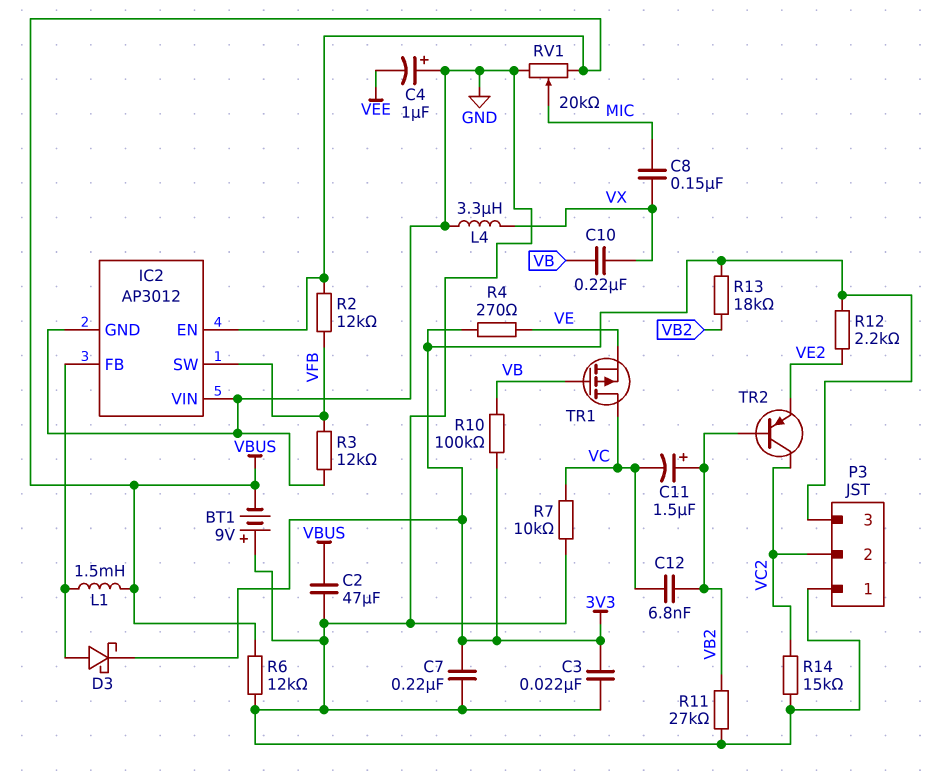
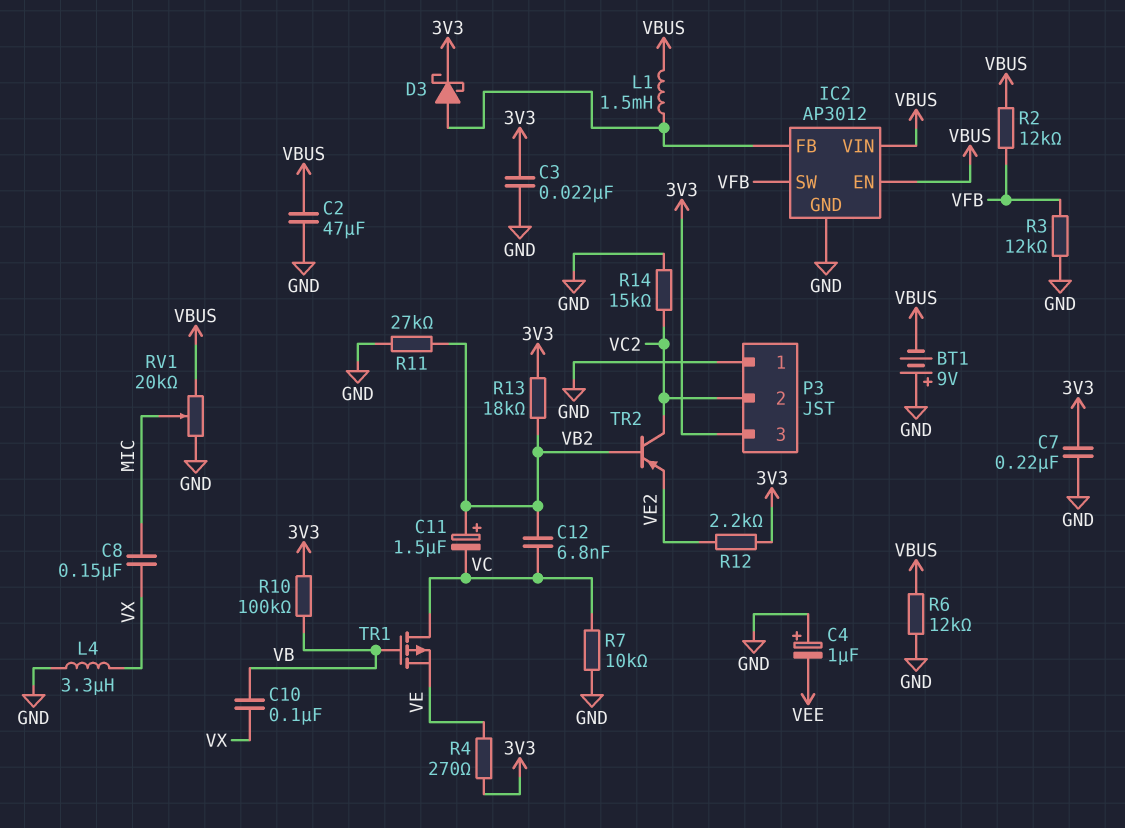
C10: 220nF (VB, VX) -> 100nF (VB, VX)
IC2 pin VIN: GND -> VBUS

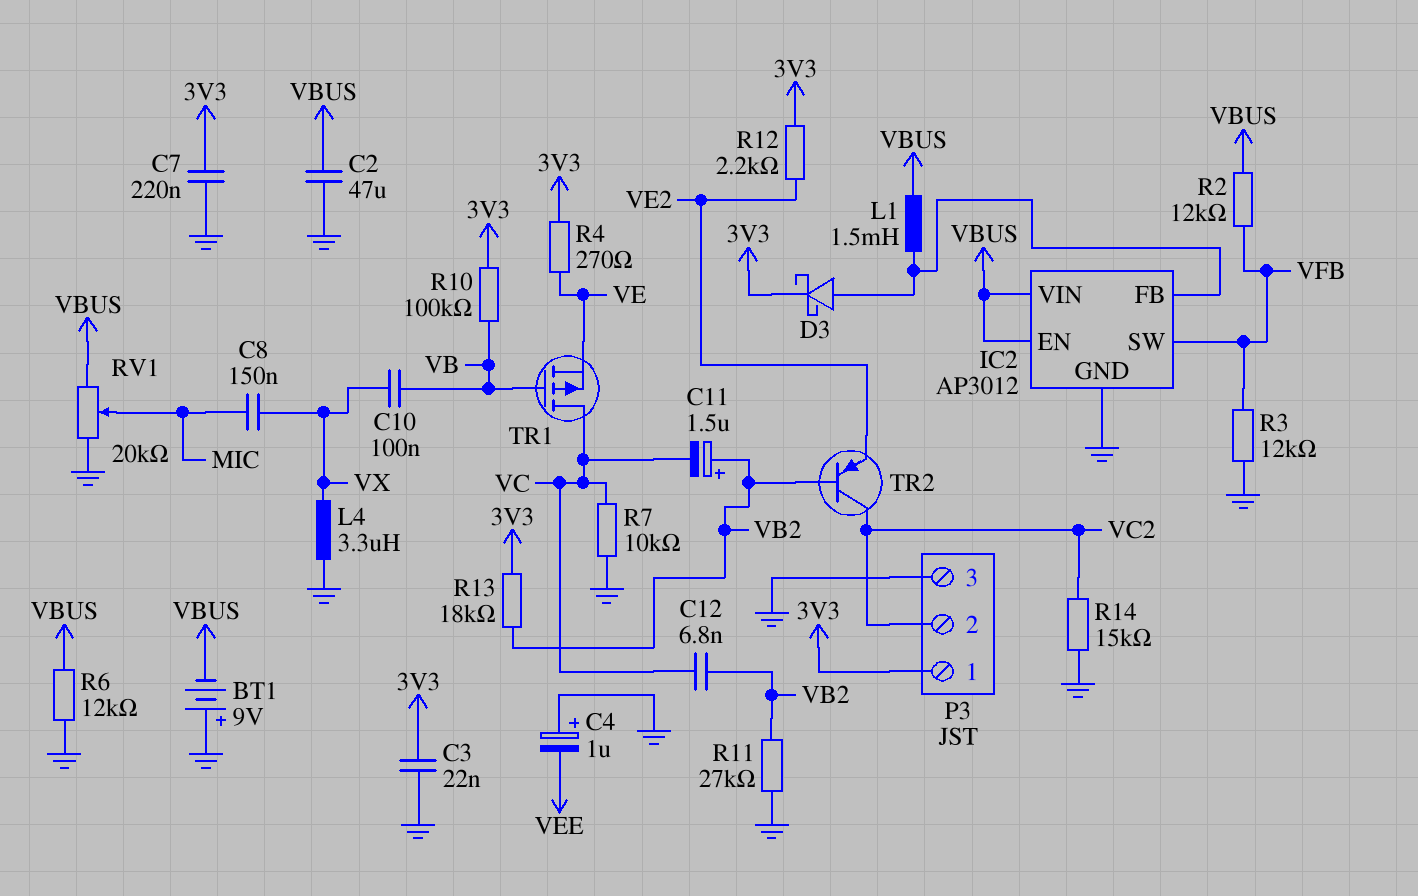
P3 pin 1: GND -> 3V3
P3 pin 3: 3V3 -> GND

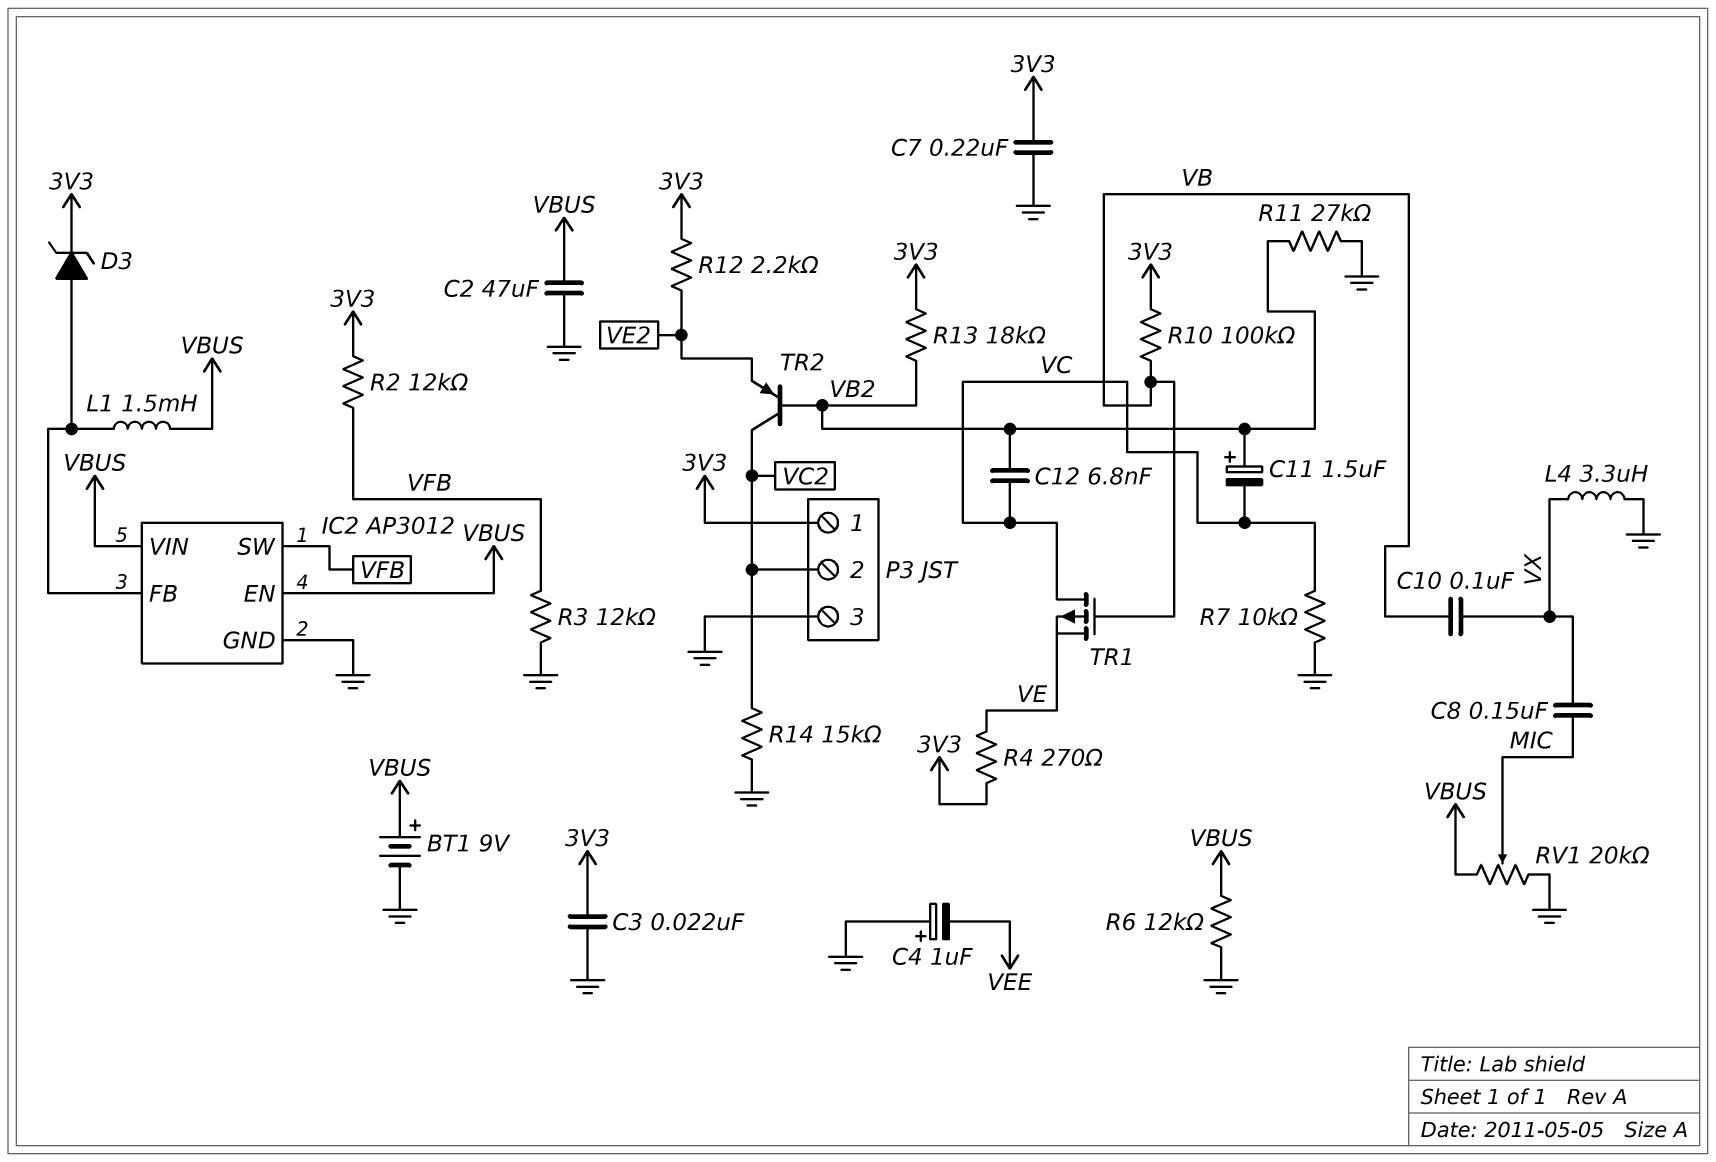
BT1: 9V (plus GND, minus VBUS) -> 9V (plus VBUS, minus GND)
D3: schottky (A IC2/FB, K 3V3) -> zener (A IC2/FB, K 3V3)
R2: 12k (VBUS, VFB) -> 12k (3V3, VFB)

